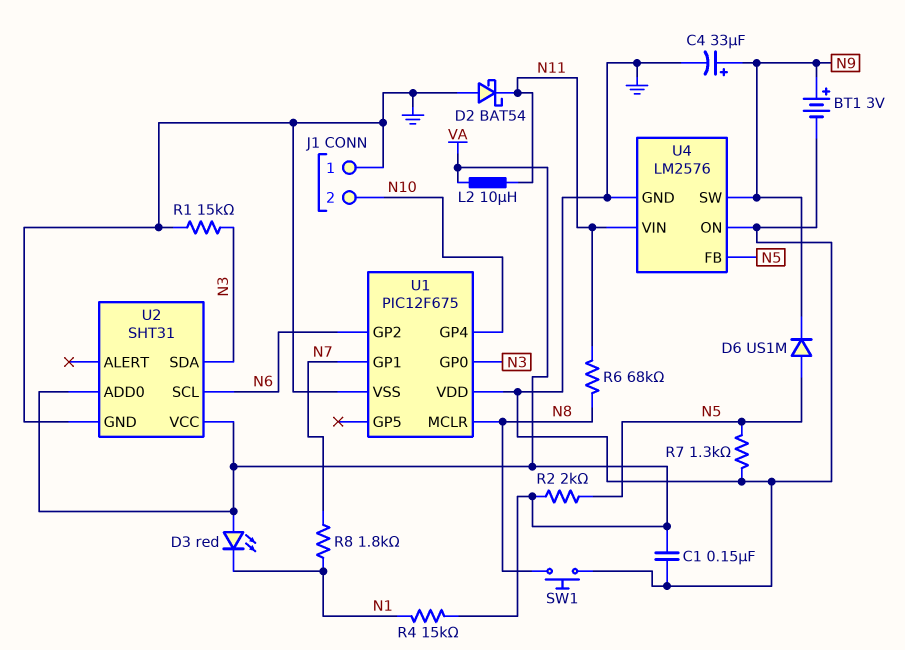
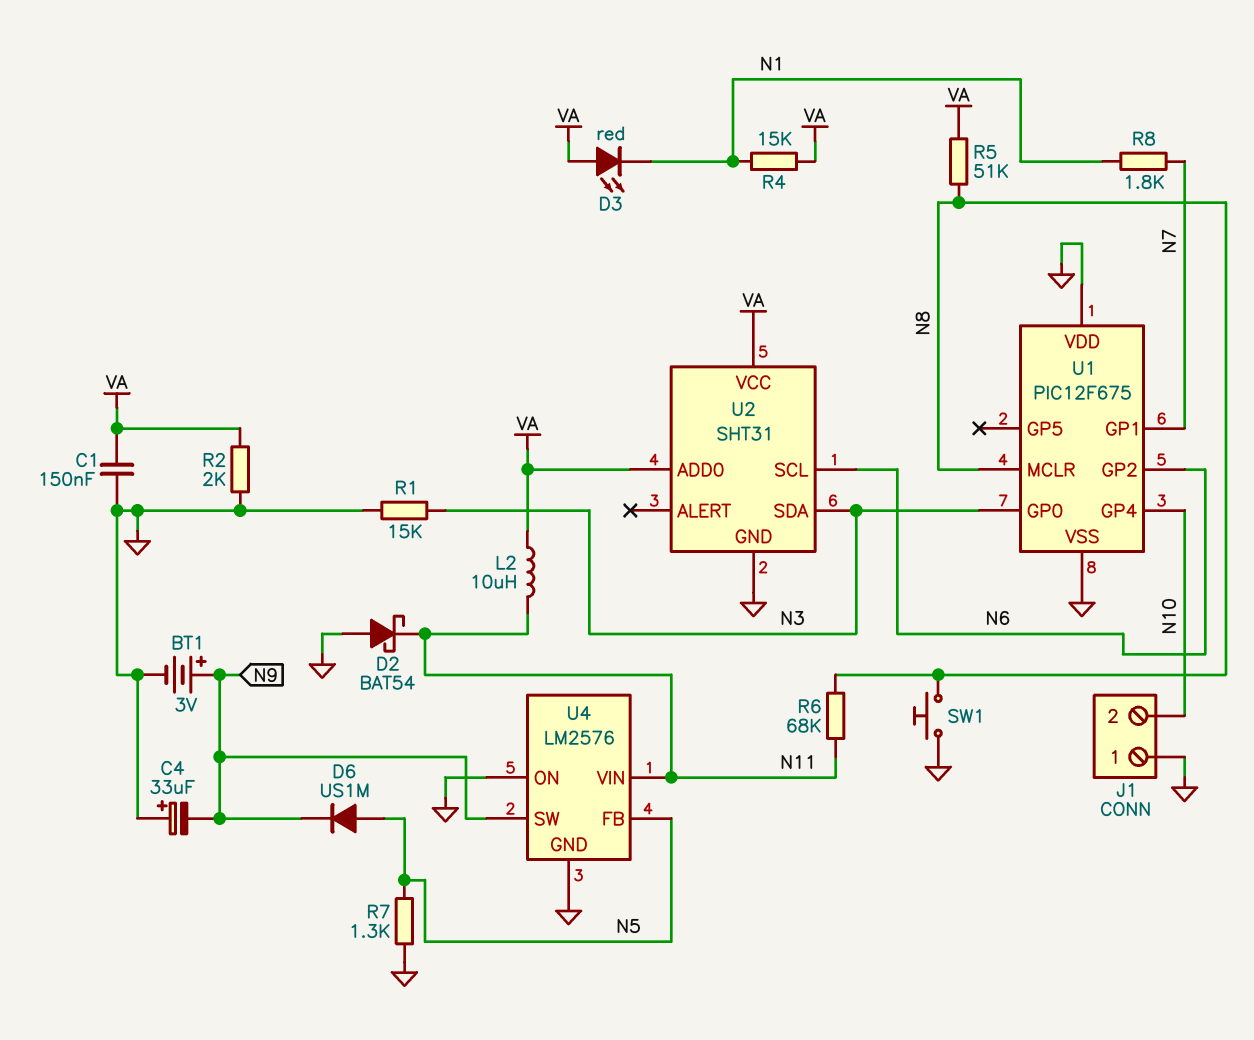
C4: 33uF (plus N9, minus GND) -> 33uF (plus GND, minus N9)
R2: 2k (N5, VA) -> 2k (GND, VA)
R5: none -> 51k (N8, VA)

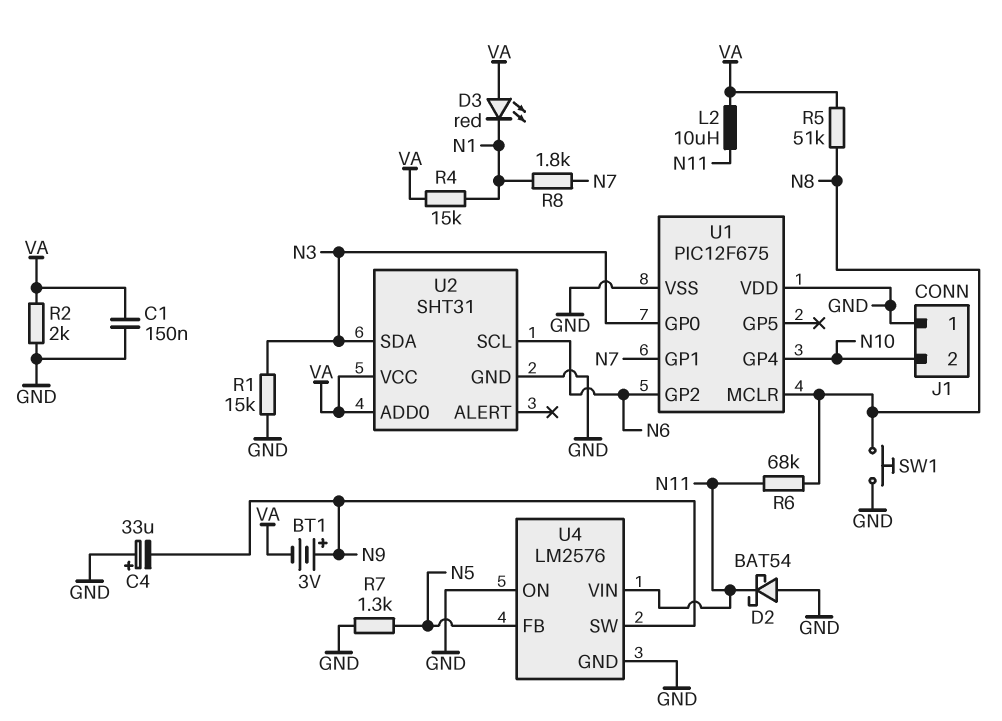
BT1: 3V (plus N9, minus GND) -> 3V (plus N9, minus VA)
D6: diode US1M (A N5, K N9) -> none

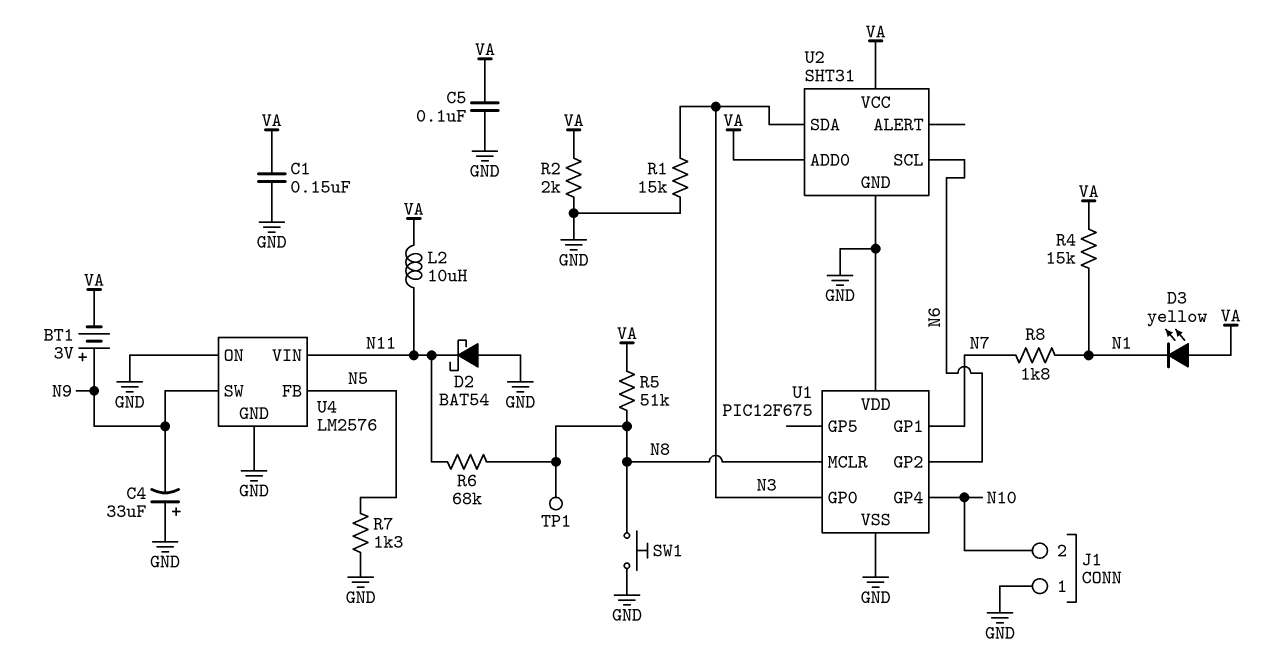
C5: none -> 100nF (GND, VA)
D3: LED red (A VA, K N1) -> LED yellow (A VA, K N1)
TP1: none -> test point (N8)

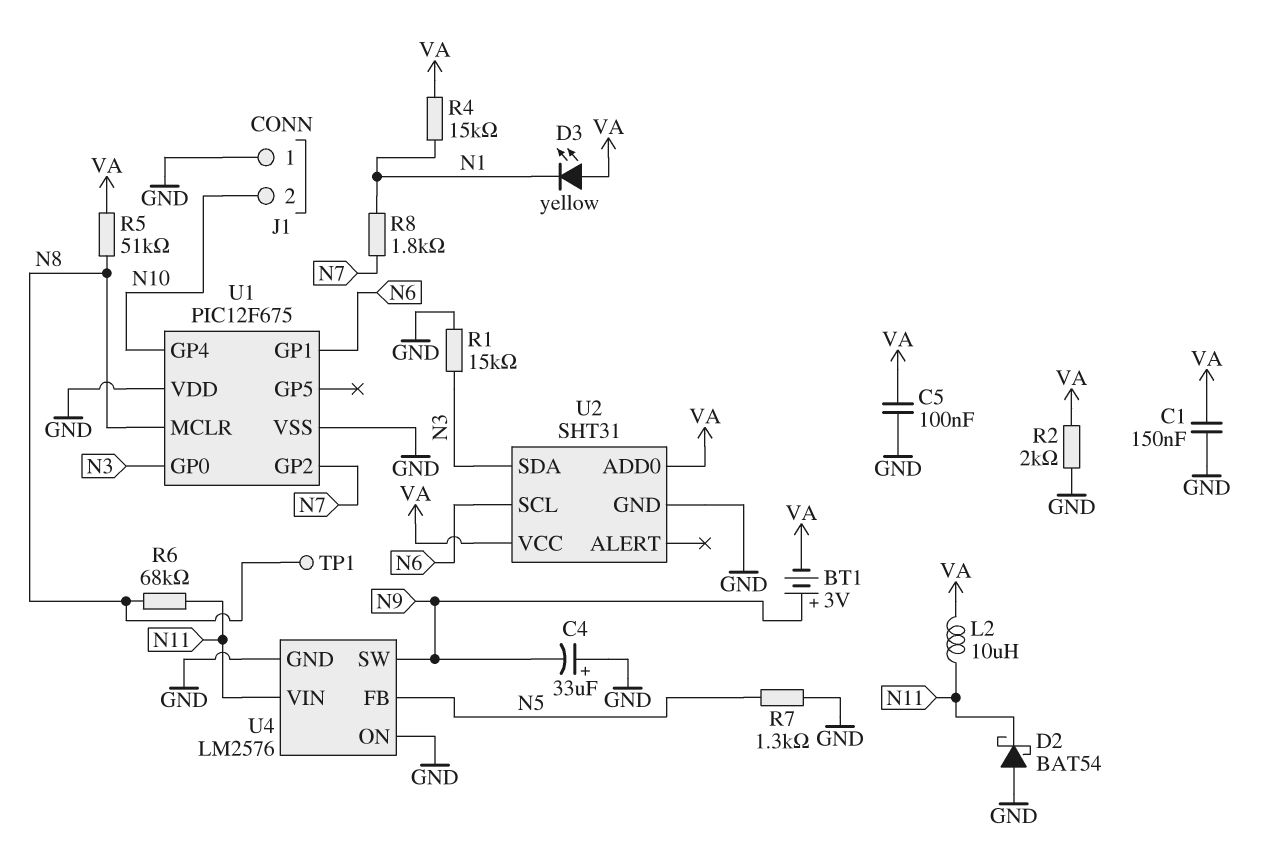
SW1: button (GND, N8) -> none
U1 pin GP1: N7 -> N6
U1 pin GP2: N6 -> N7

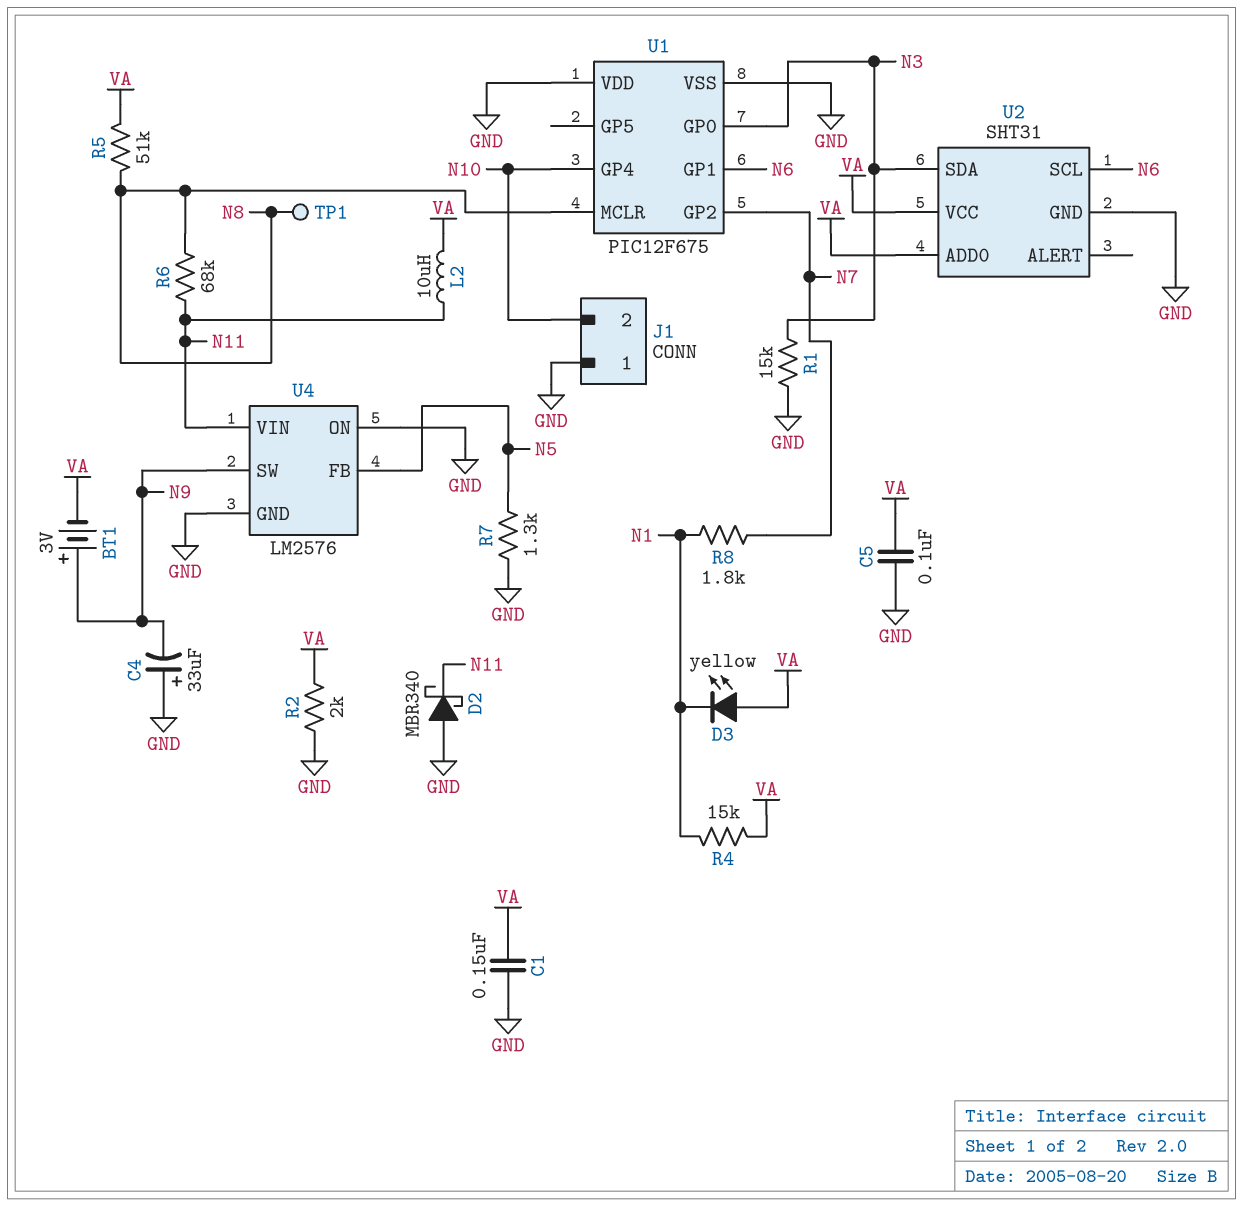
D2: schottky BAT54 (A GND, K N11) -> schottky MBR340 (A GND, K N11)

